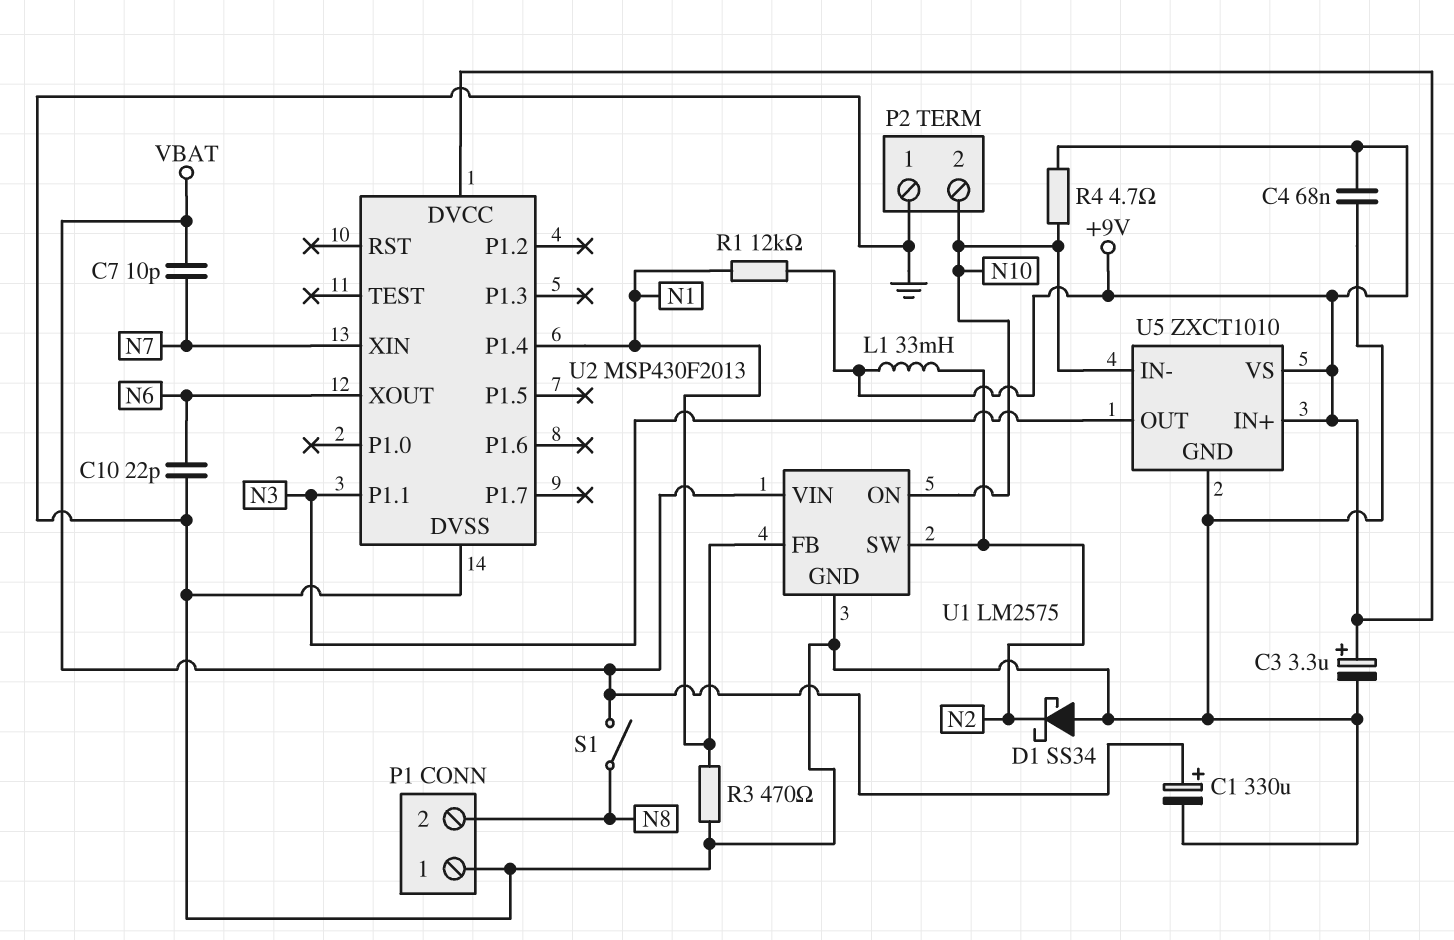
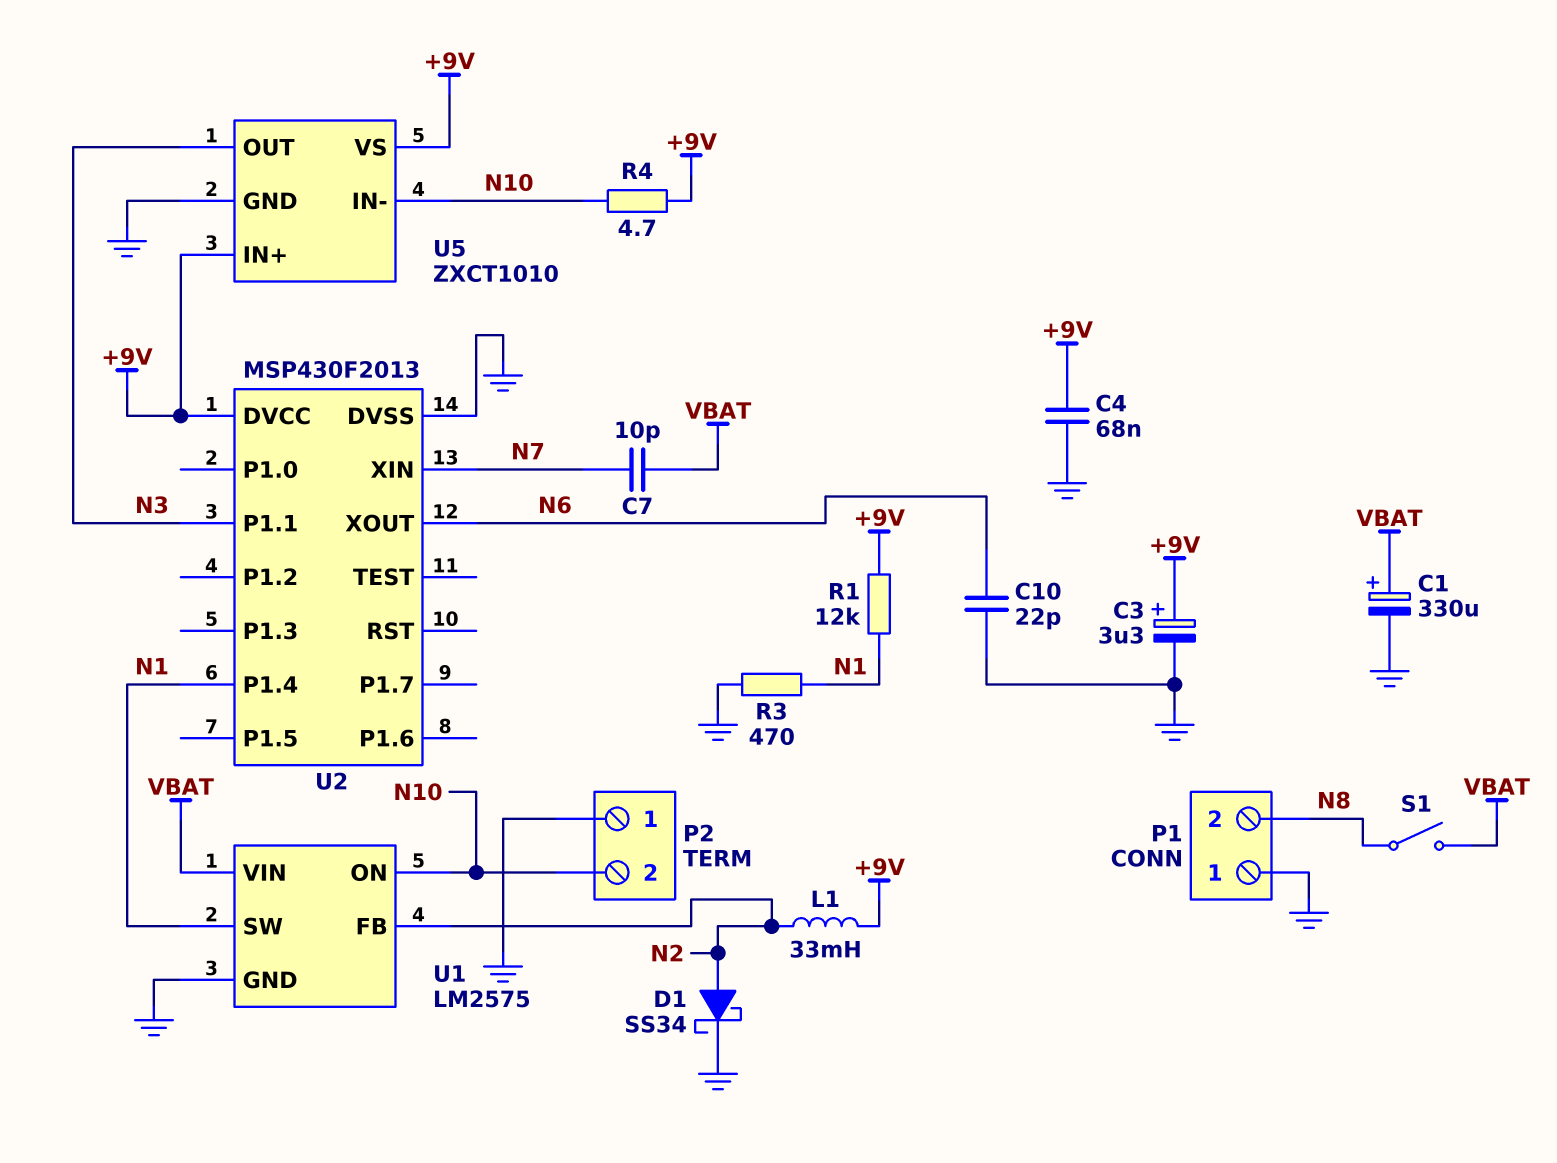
D1: schottky SS34 (A GND, K N2) -> schottky SS34 (A N2, K GND)
U1 pin FB: N1 -> N2
U1 pin SW: N2 -> N1

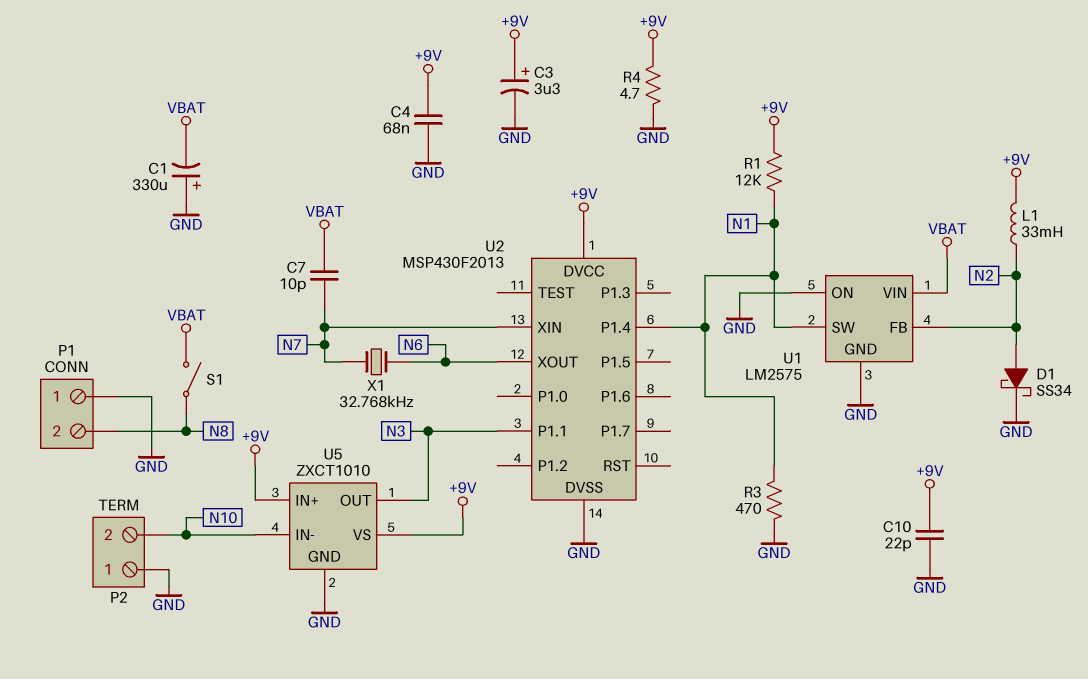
C1: 330uF (plus VBAT, minus GND) -> 330uF (plus GND, minus VBAT)
C10: 22pF (GND, N6) -> 22pF (+9V, GND)
R4: 4.7 (+9V, N10) -> 4.7 (+9V, GND)
U1 pin ON: N10 -> GND
X1: none -> 32.768kHz (N6, N7)

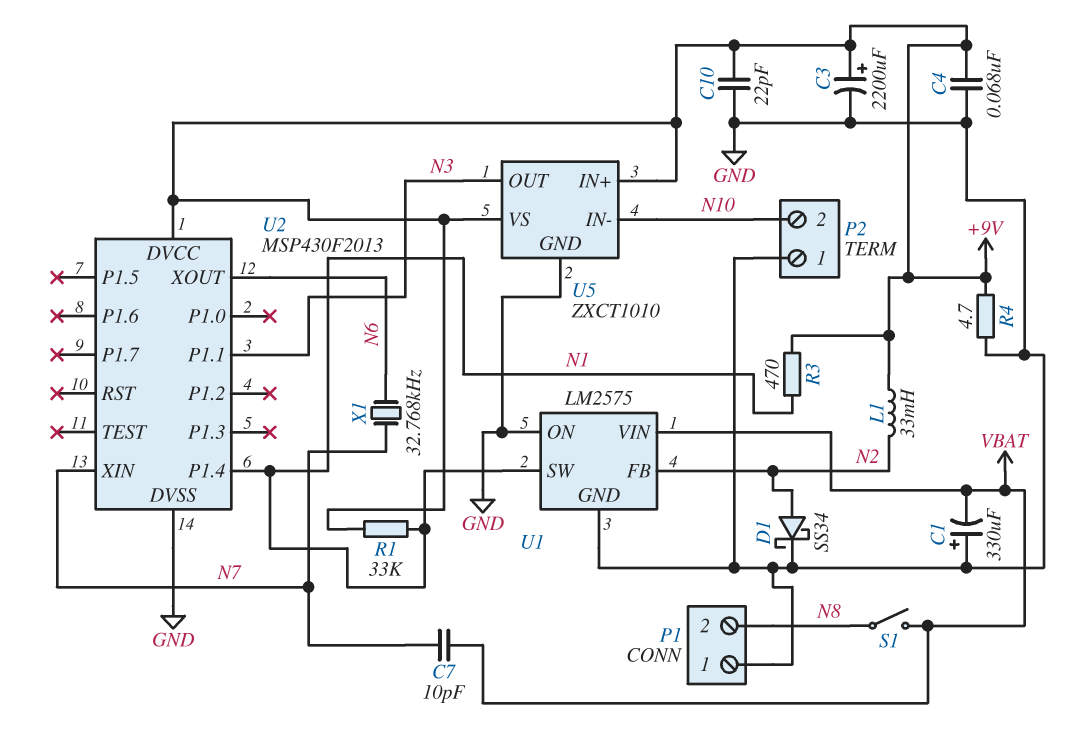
C3: 3.3uF (plus +9V, minus GND) -> 2200uF (plus +9V, minus GND)
R1: 12k (+9V, N1) -> 33k (+9V, N1)
R3: 470 (GND, N1) -> 470 (+9V, N1)

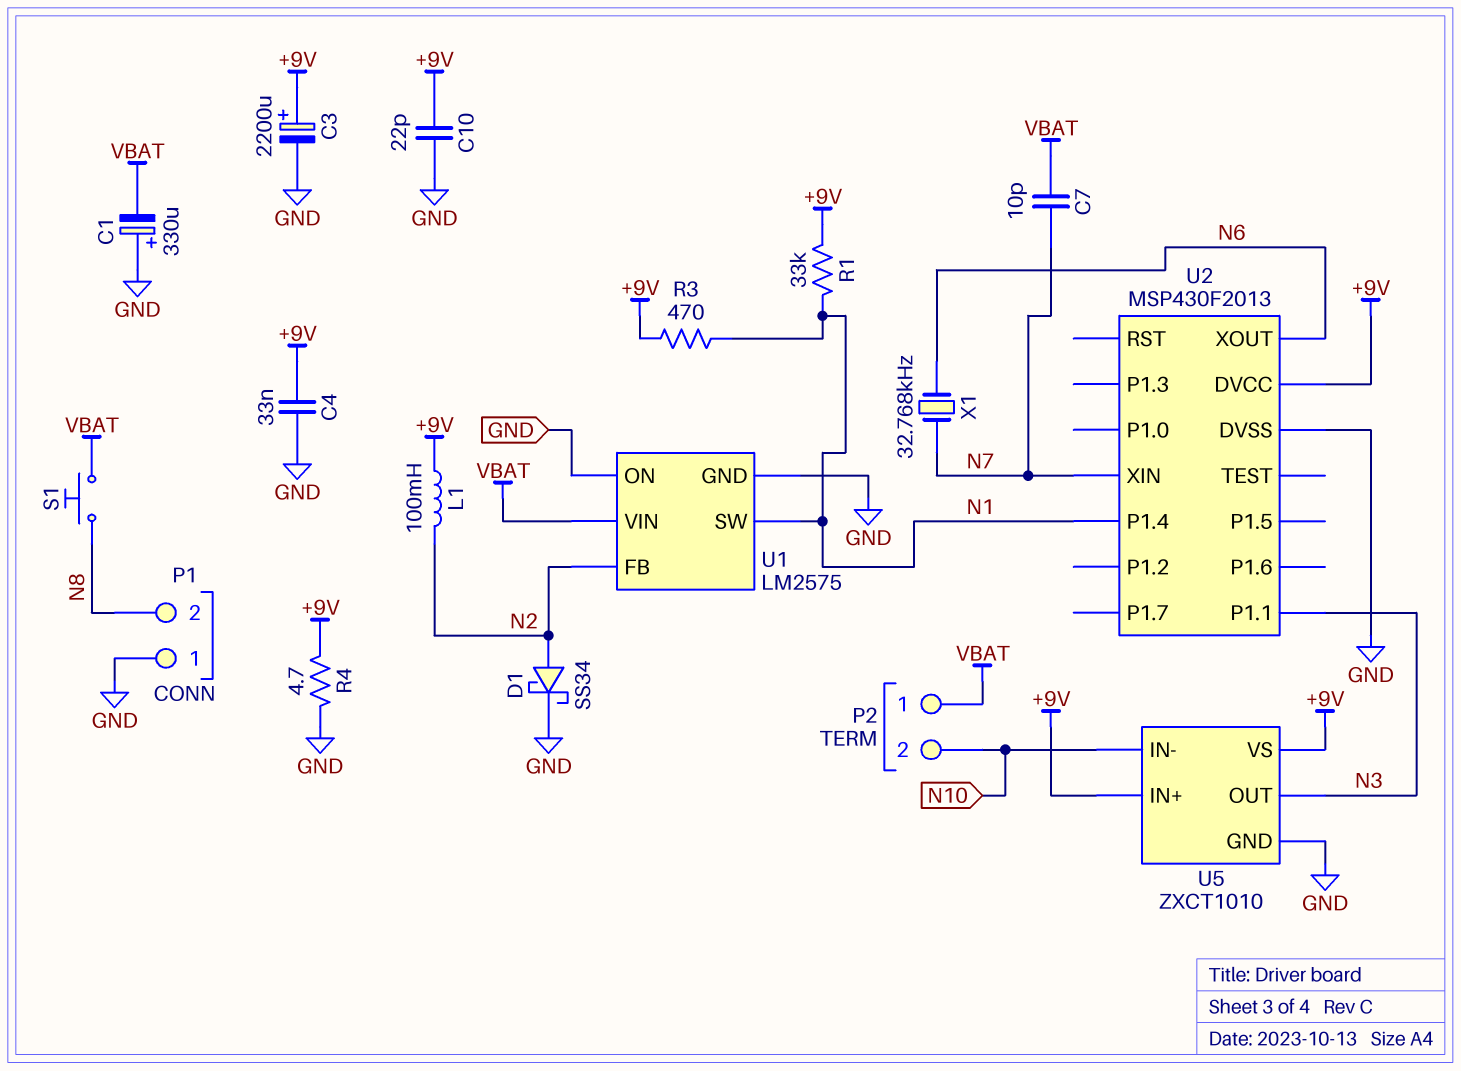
C4: 68nF (+9V, GND) -> 33nF (+9V, GND)
L1: 33mH (+9V, N2) -> 100mH (+9V, N2)
P2 pin 1: GND -> VBAT
S1: switch (N8, VBAT) -> button (N8, VBAT)

